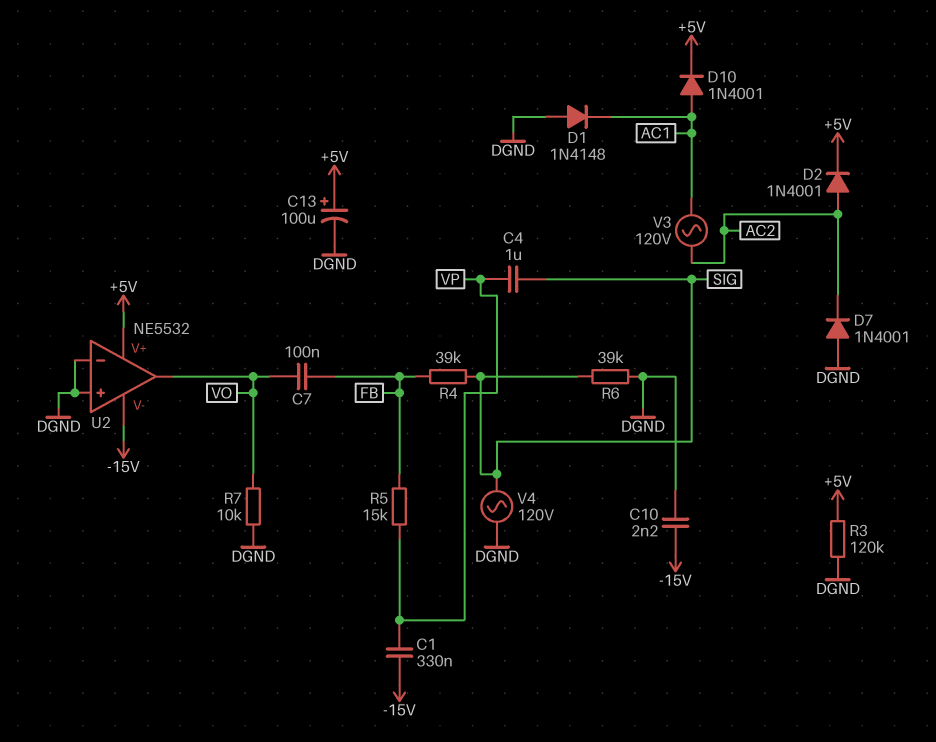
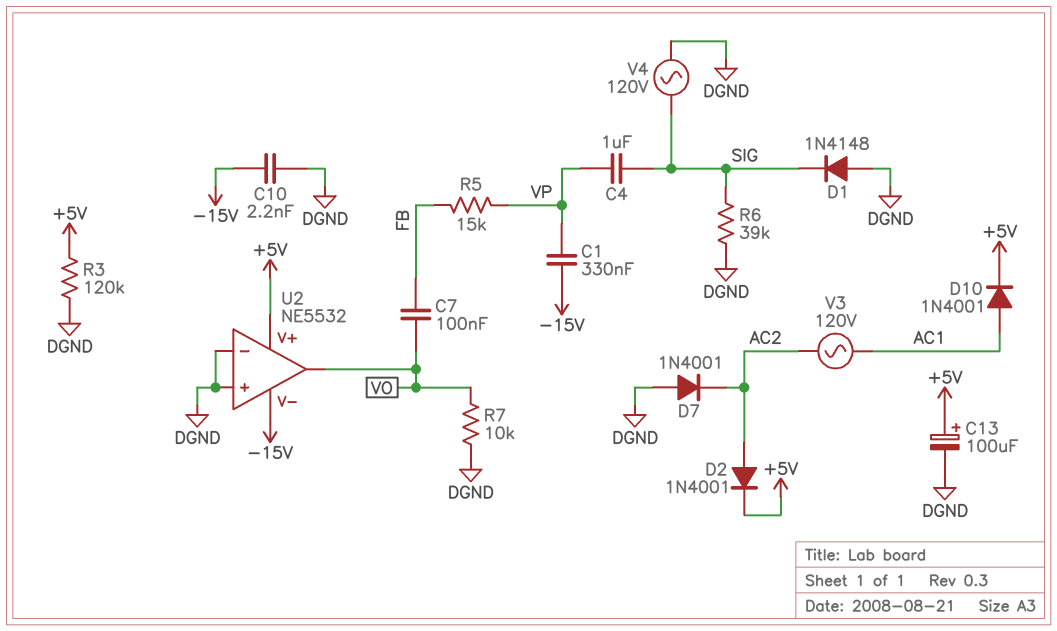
D1: diode 1N4148 (A DGND, K AC1) -> diode 1N4148 (A DGND, K SIG)
R4: 39k (FB, SIG) -> none

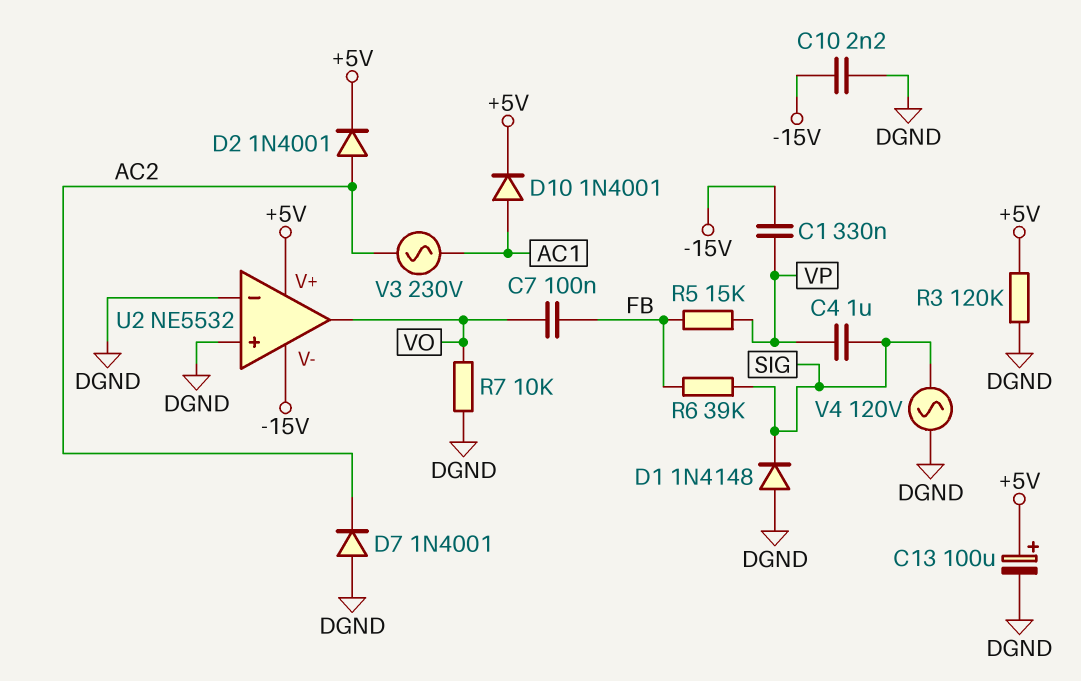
R6: 39k (DGND, SIG) -> 39k (FB, SIG)
V3: AC 120V (AC1, AC2) -> AC 230V (AC1, AC2)

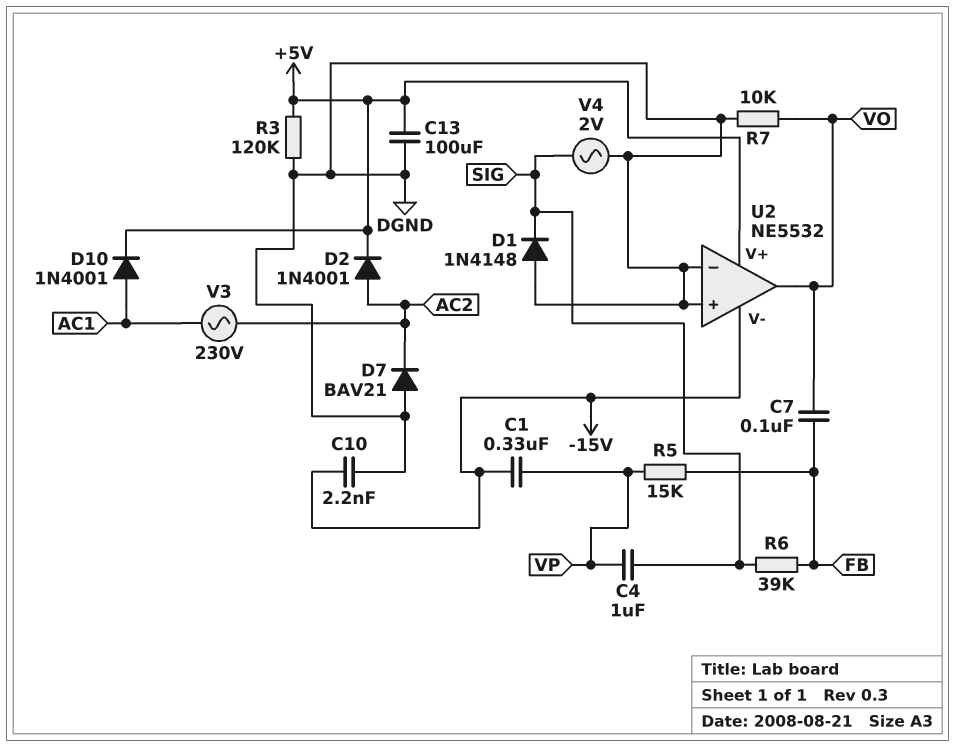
C13: 100uF (plus +5V, minus DGND) -> 100uF (+5V, DGND)
D7: diode 1N4001 (A DGND, K AC2) -> diode BAV21 (A DGND, K AC2)
V4: AC 120V (DGND, SIG) -> AC 2V (DGND, SIG)

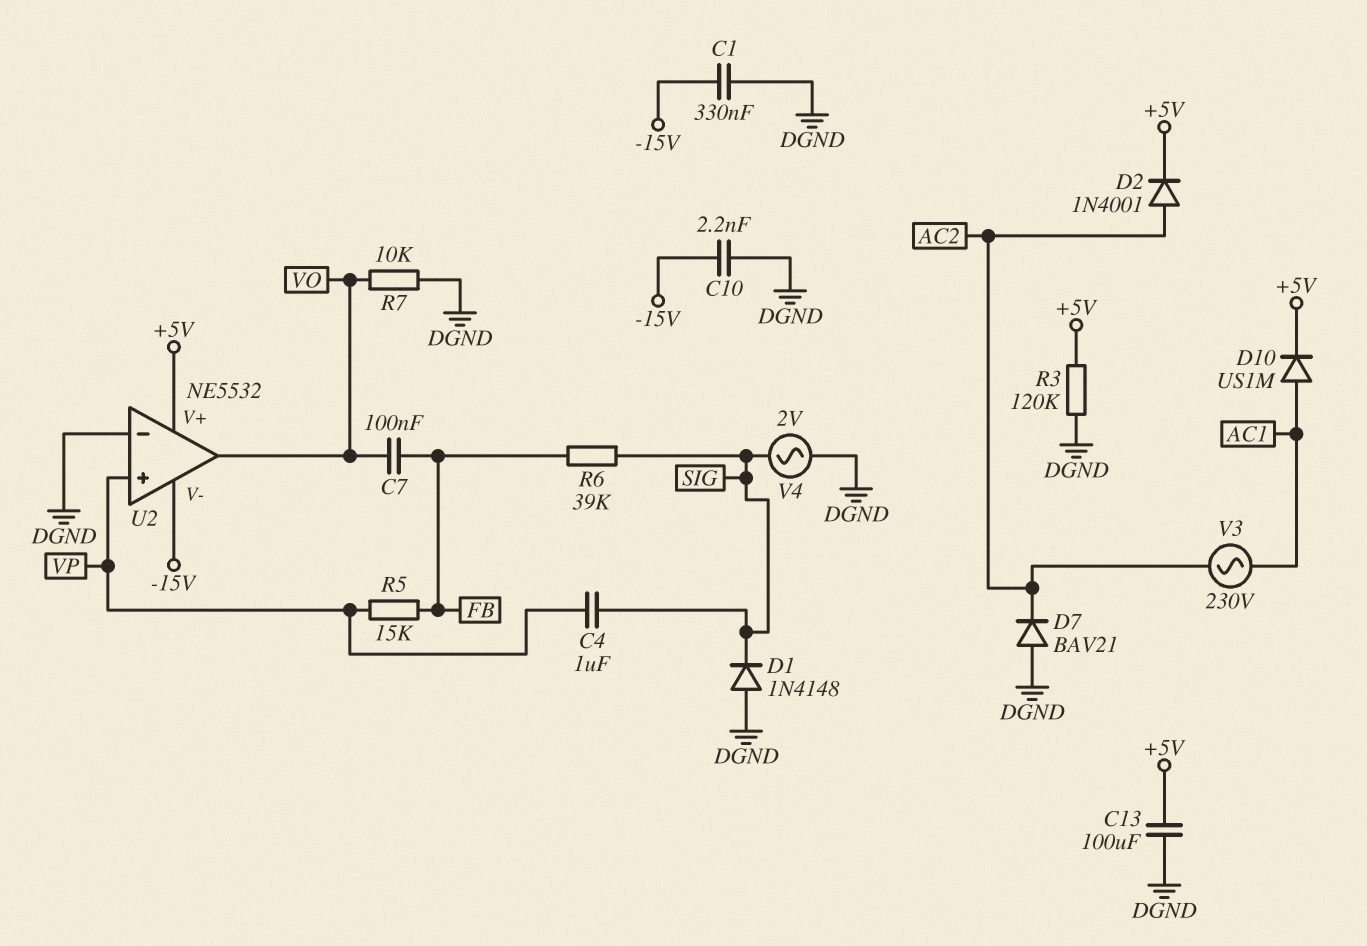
C1: 330nF (-15V, VP) -> 330nF (-15V, DGND)
D10: diode 1N4001 (A AC1, K +5V) -> diode US1M (A AC1, K +5V)
U2 pin in+: DGND -> VP

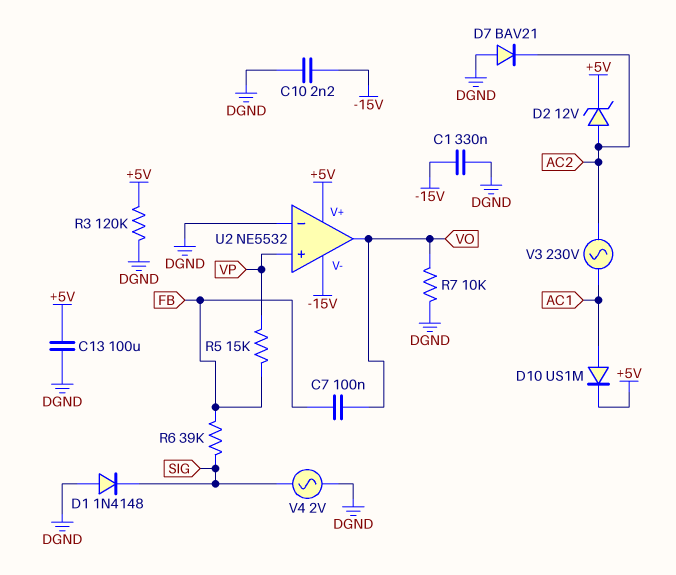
C4: 1uF (SIG, VP) -> none
D2: diode 1N4001 (A AC2, K +5V) -> zener 12V (A AC2, K +5V)

